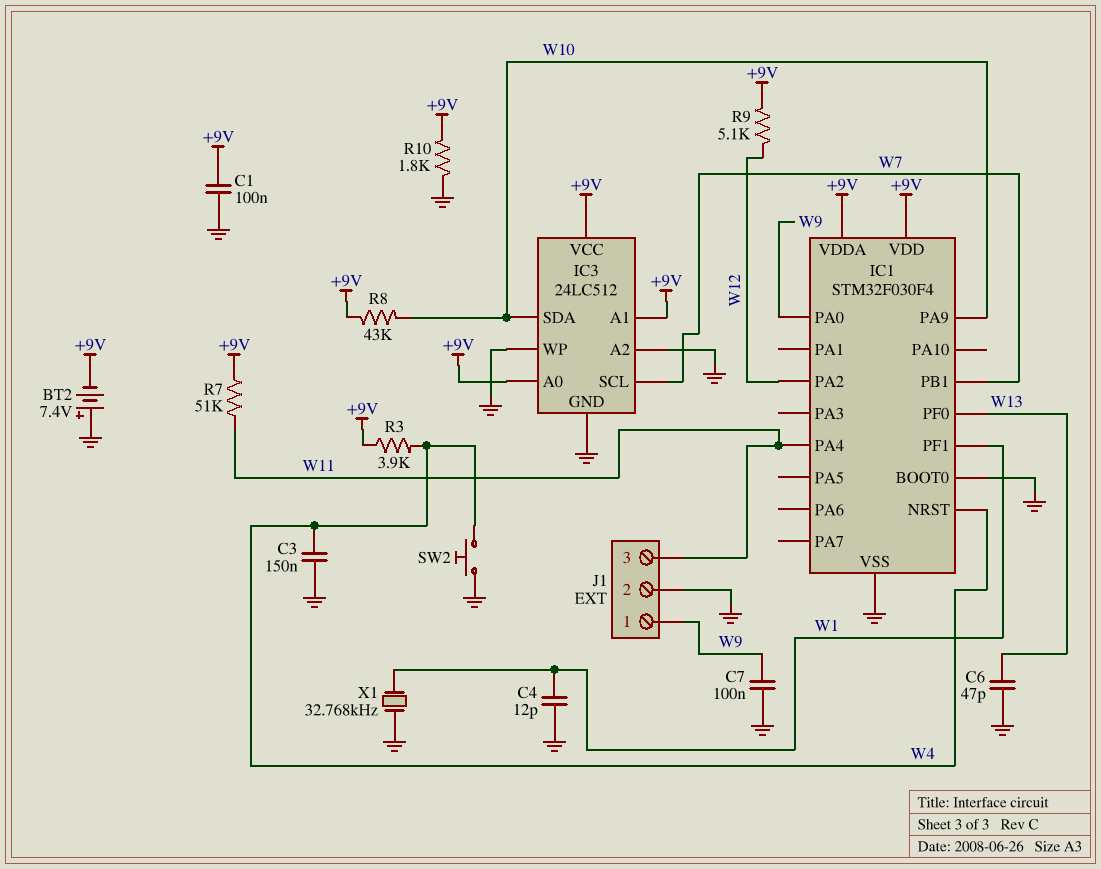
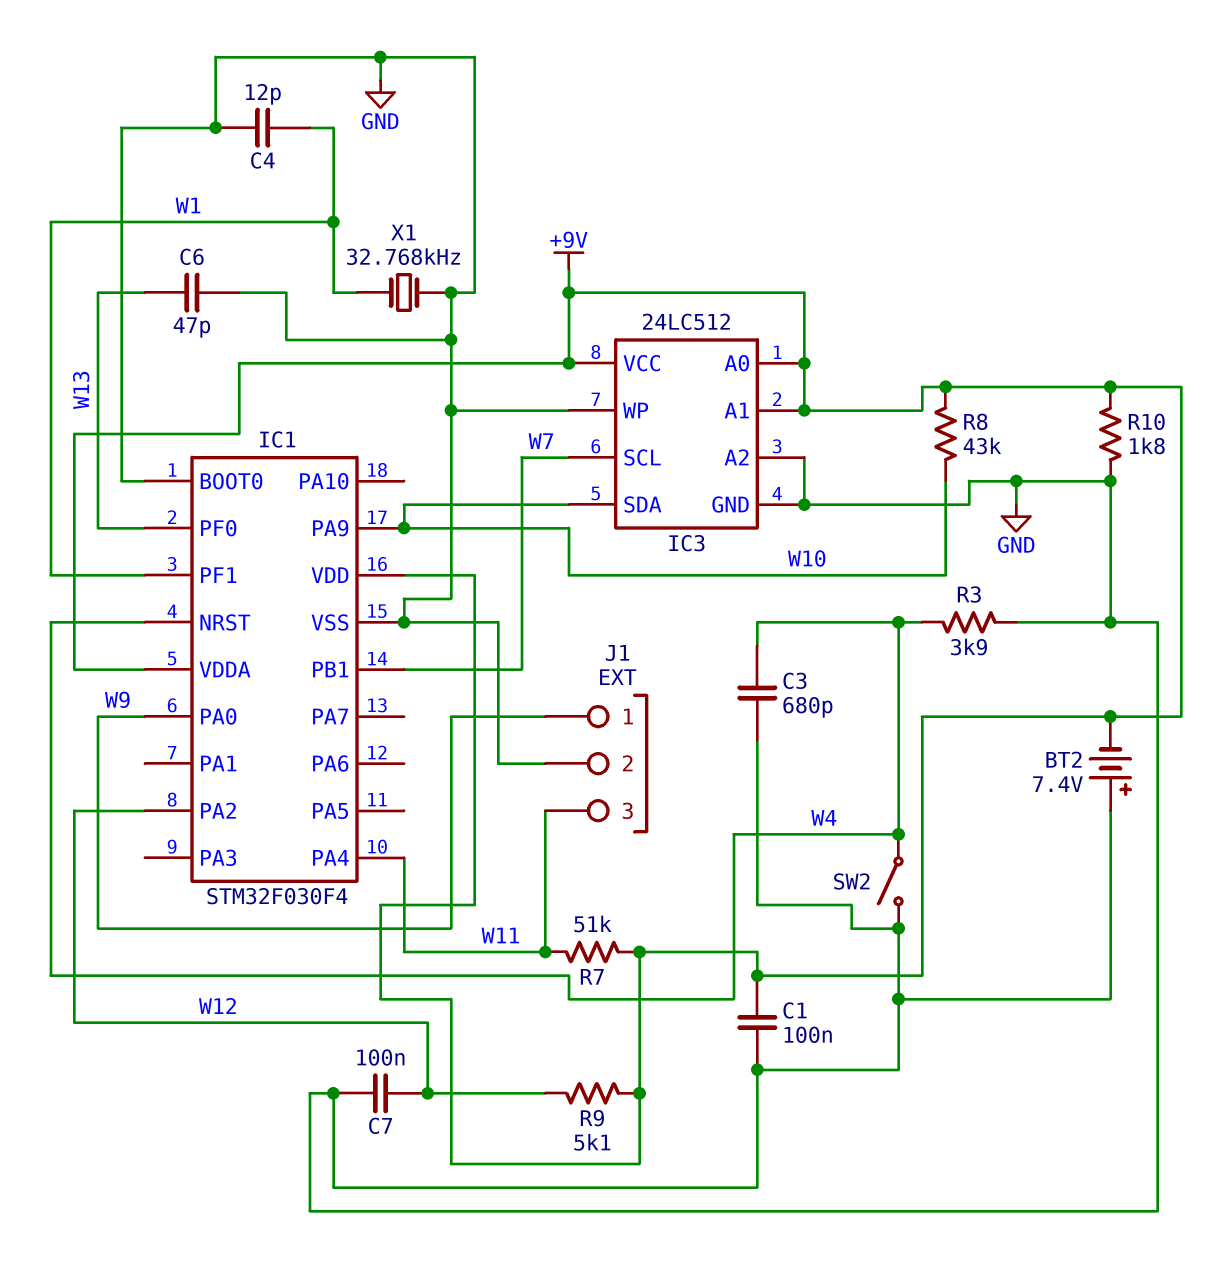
C3: 150nF (GND, W4) -> 680pF (GND, W4)
C7: 100nF (GND, W9) -> 100nF (GND, W12)
R3: 3.9k (+9V, W4) -> 3.9k (GND, W4)
SW2: button (GND, W4) -> switch (GND, W4)

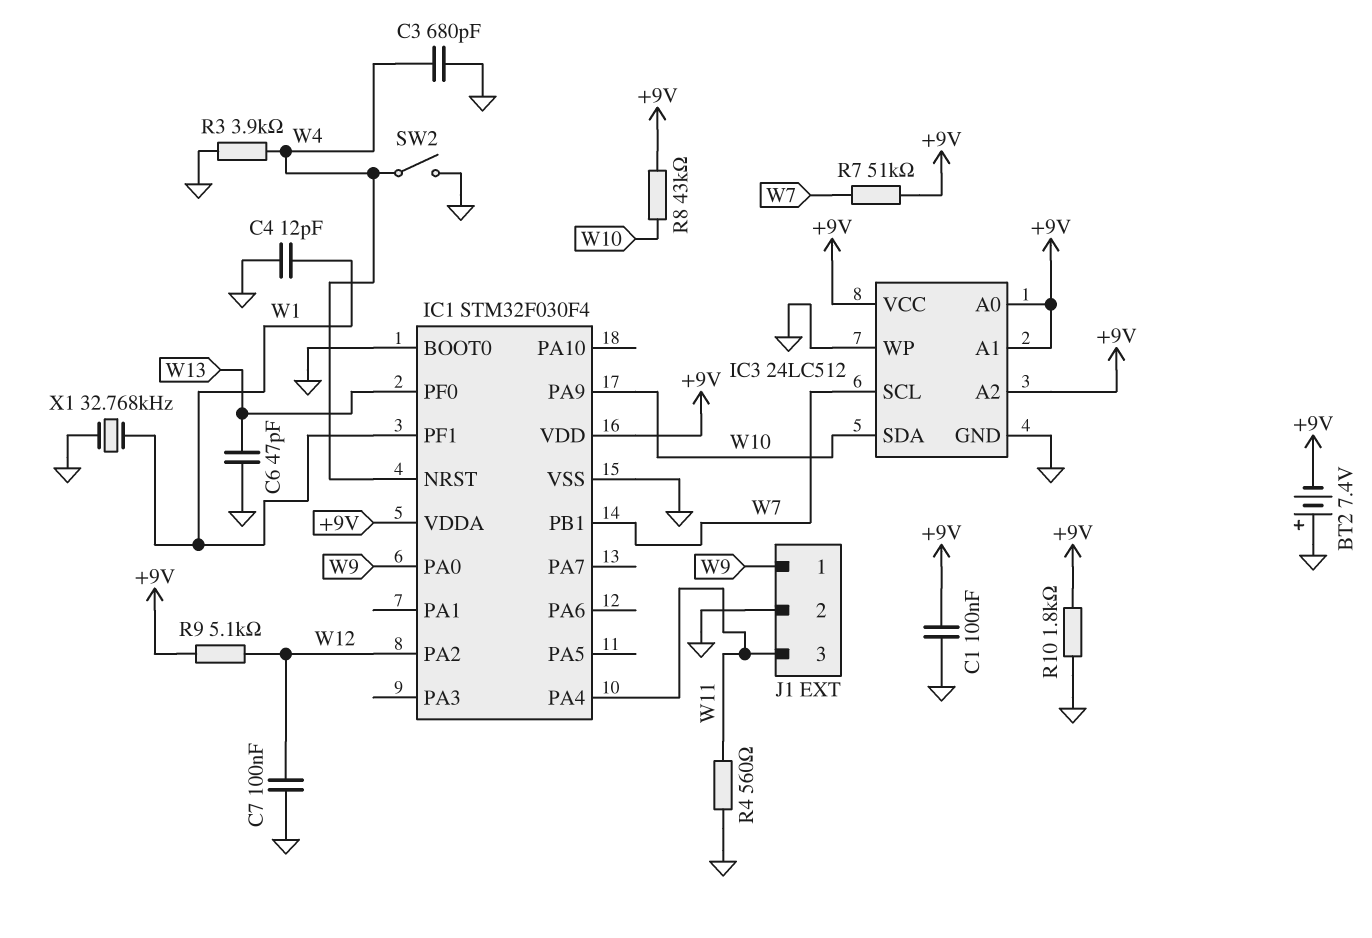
IC3 pin A2: GND -> +9V
R4: none -> 560 (GND, W11)
R7: 51k (+9V, W11) -> 51k (+9V, W7)

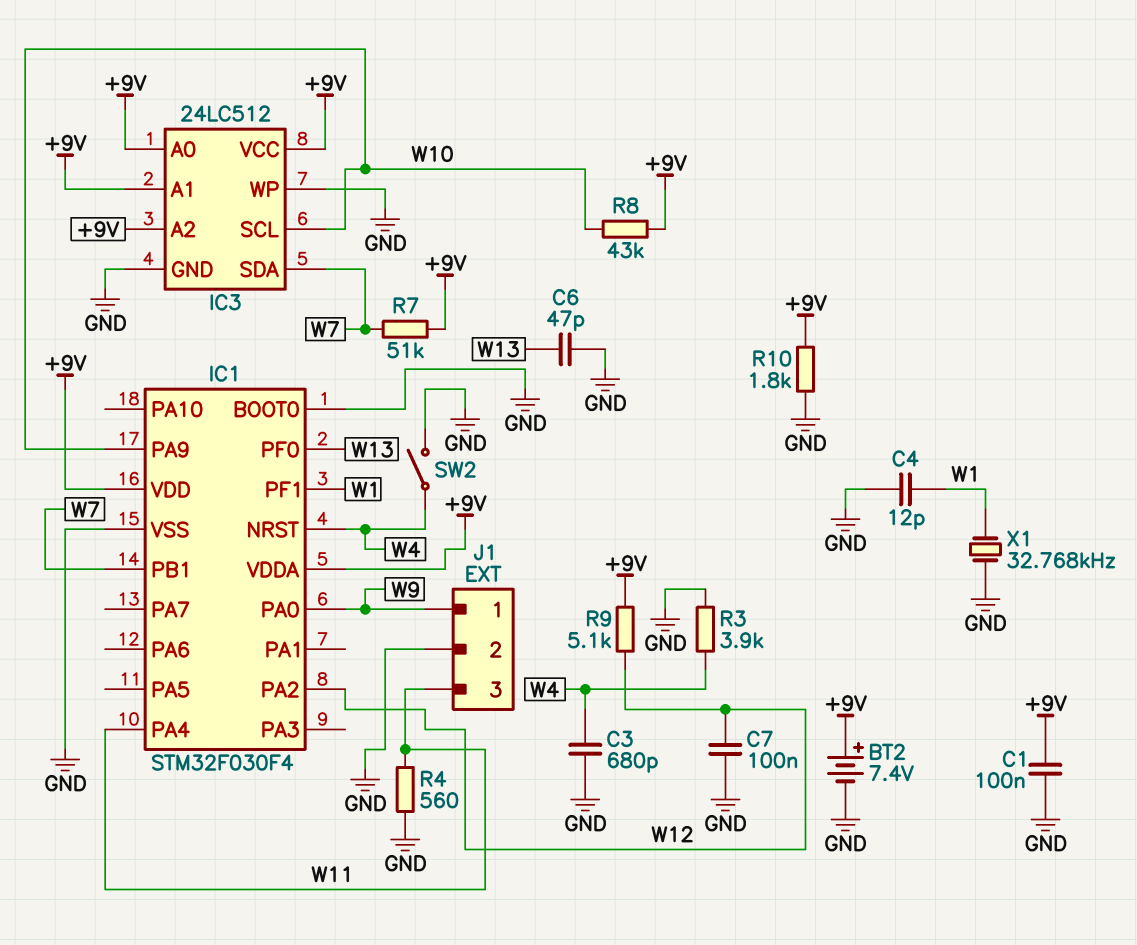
BT2: 7.4V (plus GND, minus +9V) -> 7.4V (plus +9V, minus GND)
IC3 pin SCL: W7 -> W10
IC3 pin SDA: W10 -> W7

